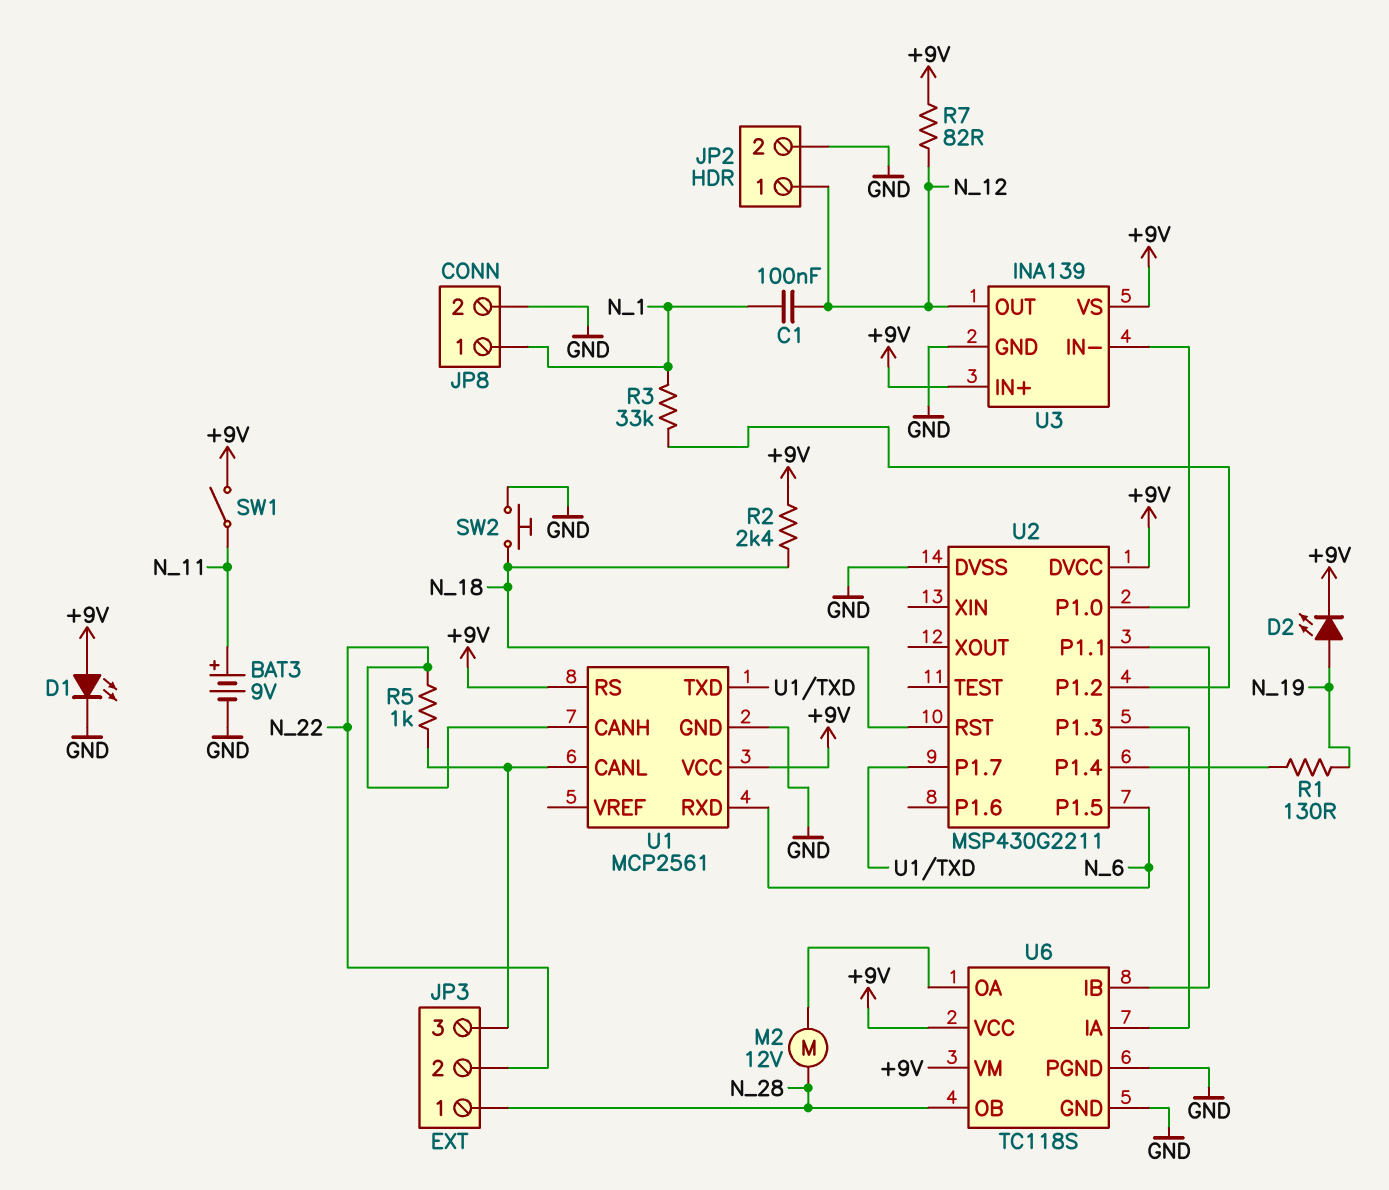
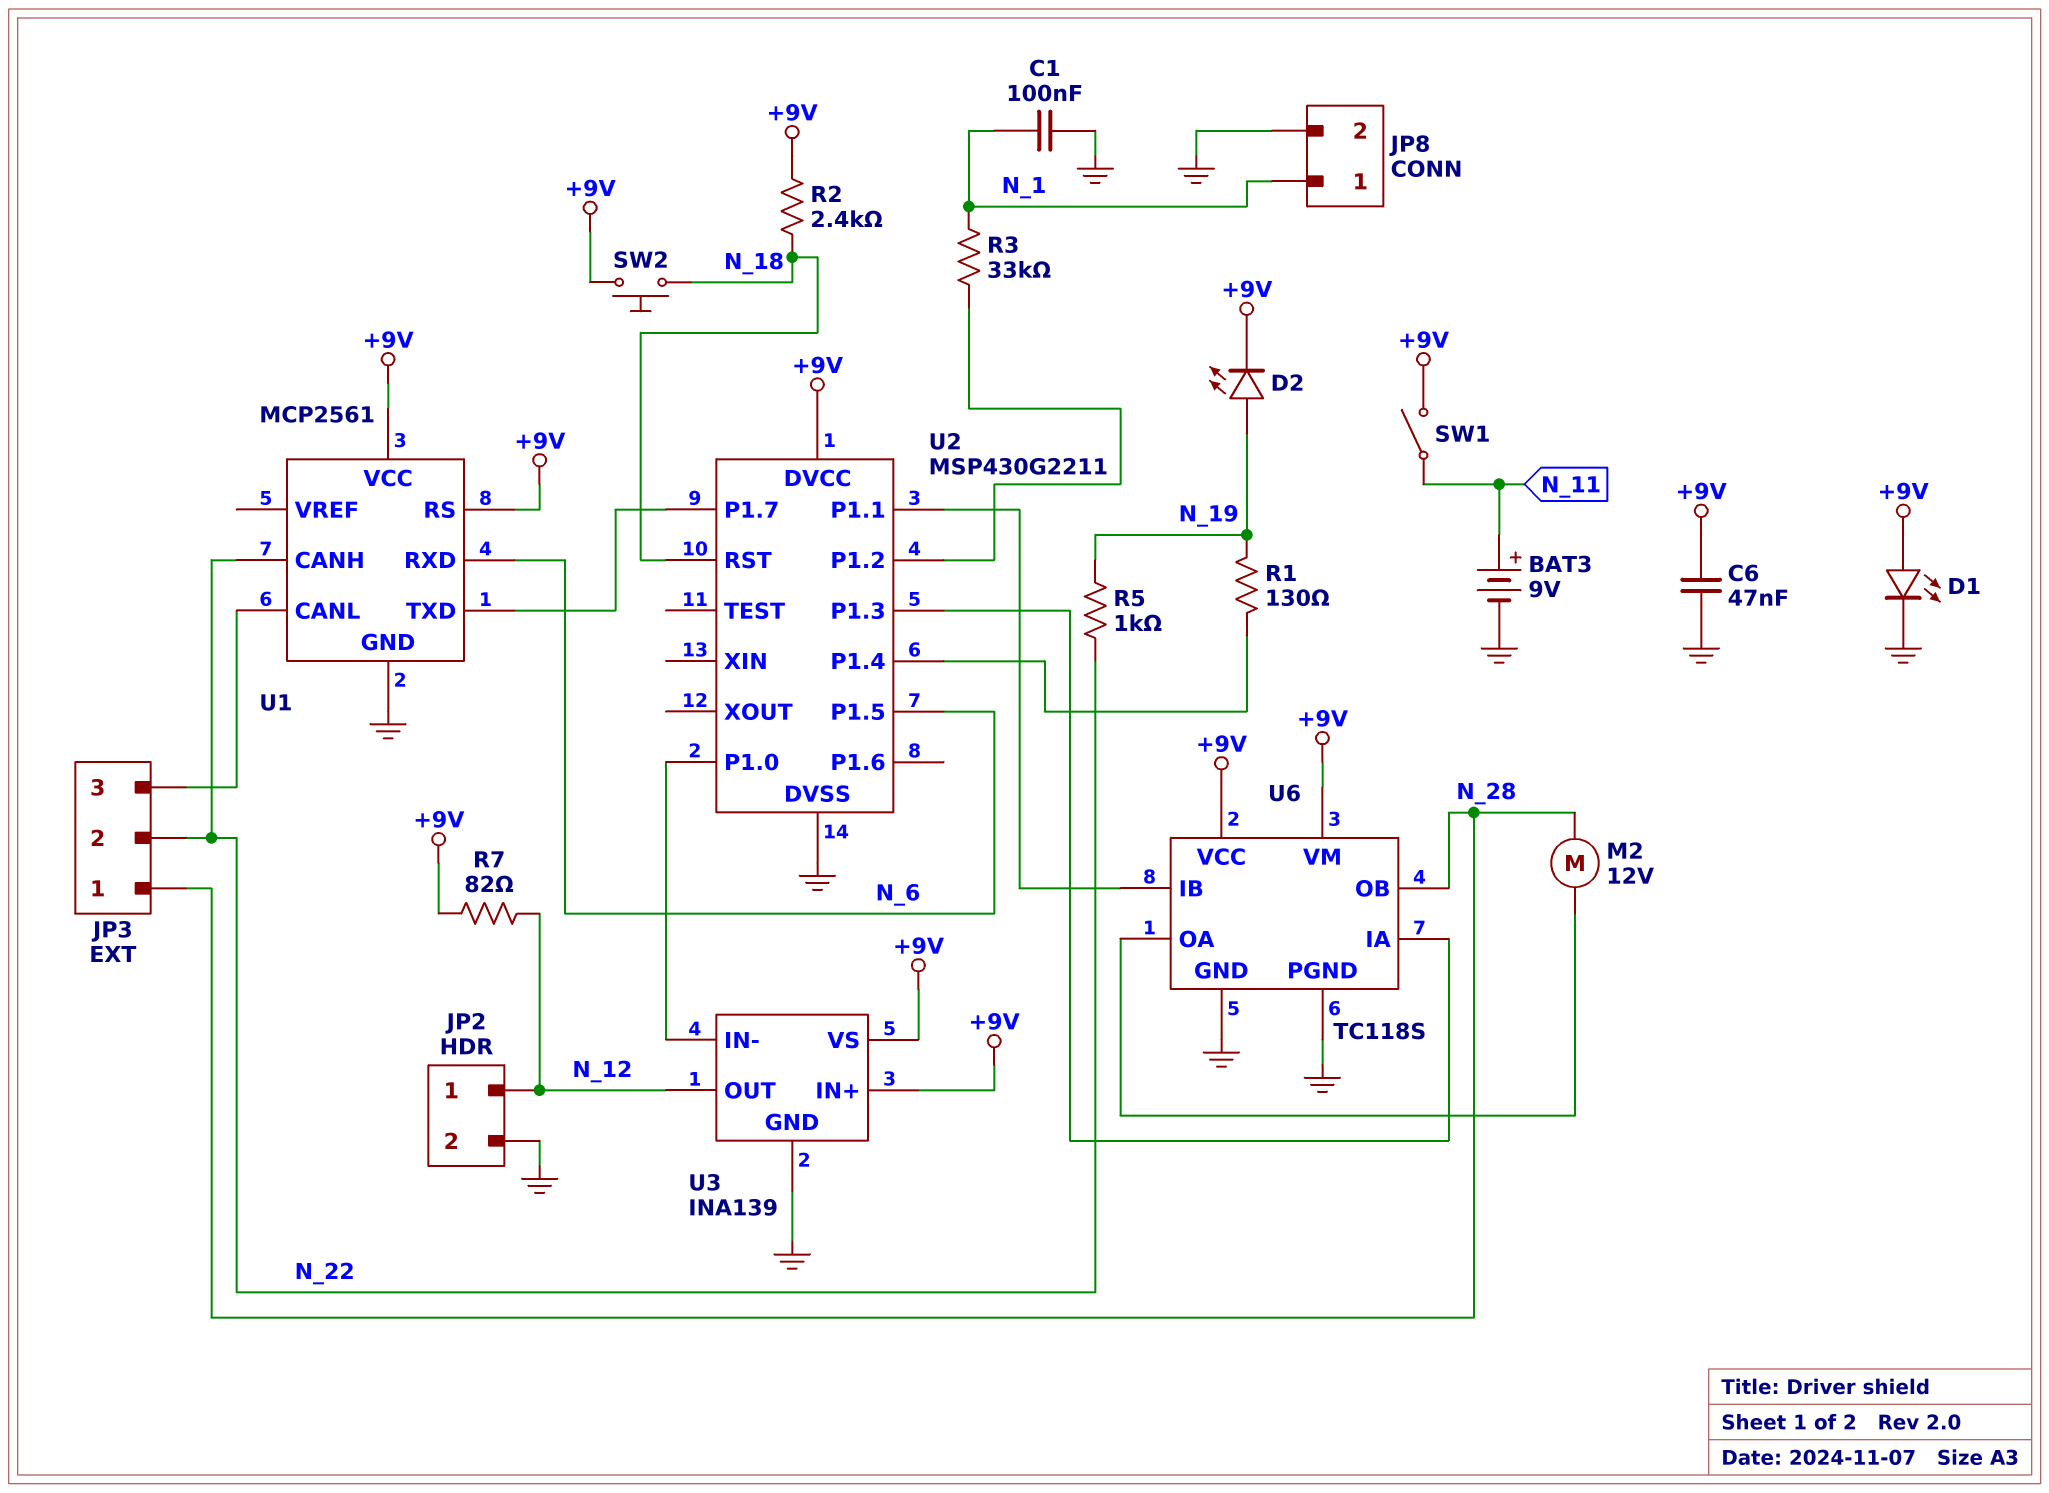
C1: 100nF (N_1, N_12) -> 100nF (GND, N_1)
C6: none -> 47nF (+9V, GND)
R5: 1k (JP3/3, N_22) -> 1k (N_19, N_22)
SW2: button (GND, N_18) -> button (+9V, N_18)

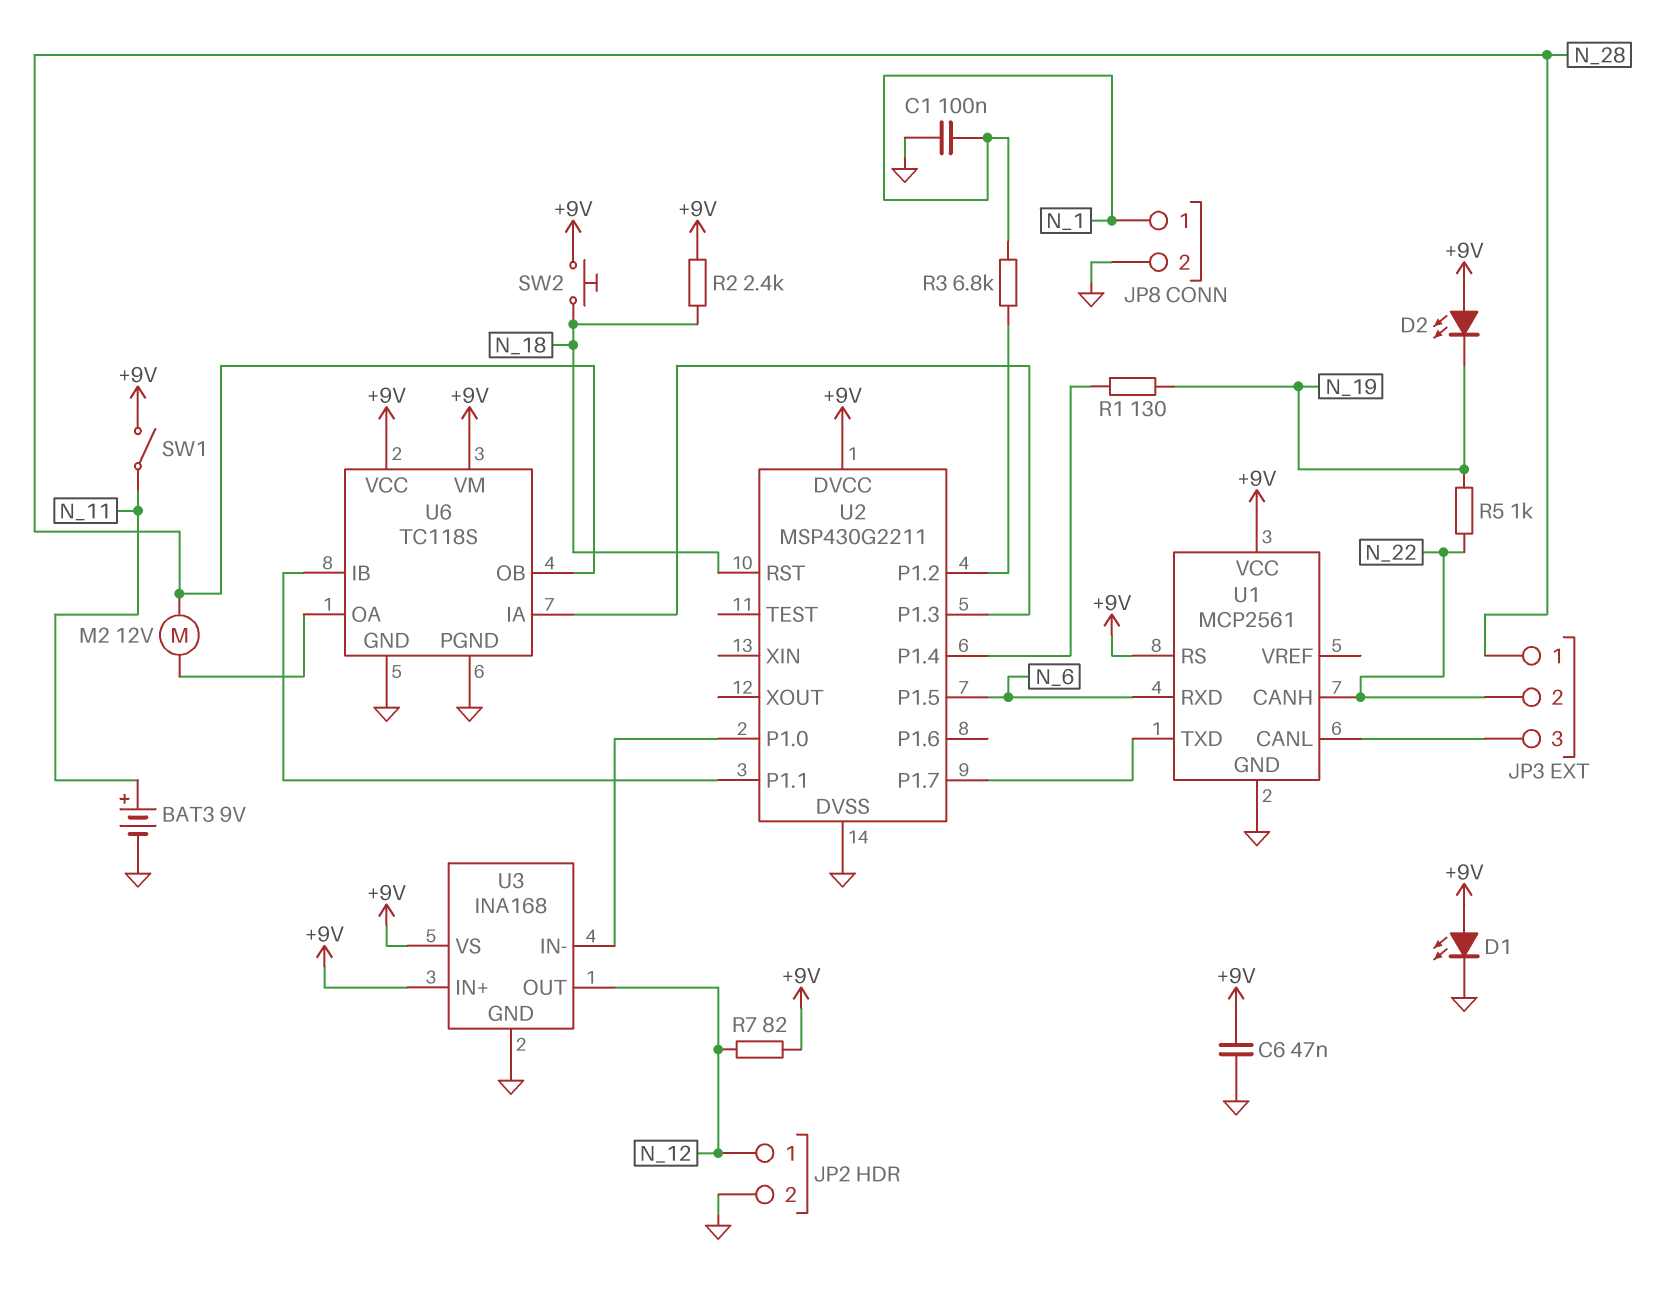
D2: LED (A N_19, K +9V) -> LED (A +9V, K N_19)
R3: 33k (N_1, U2/P1.2) -> 6.8k (N_1, U2/P1.2)
U3: INA139 -> INA168

